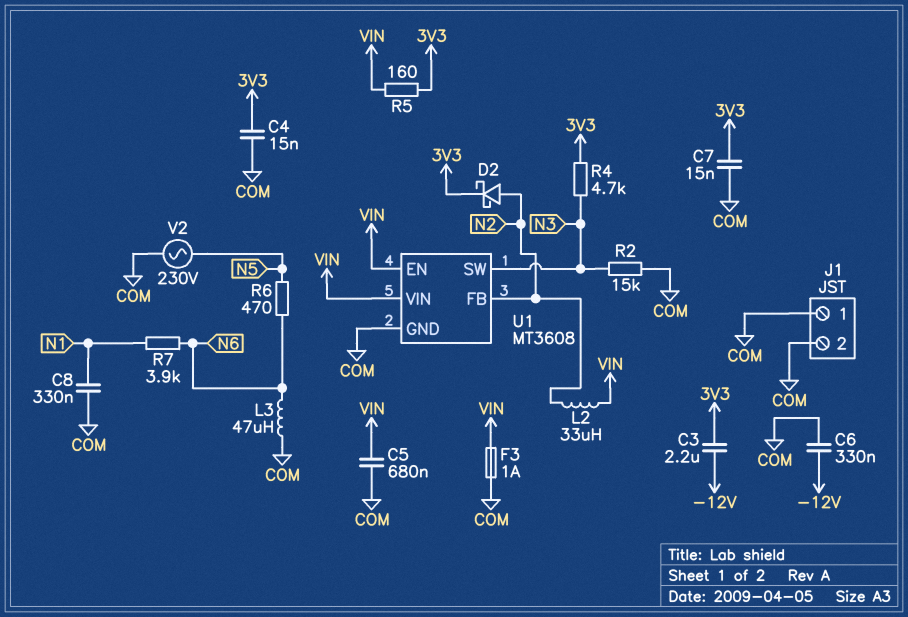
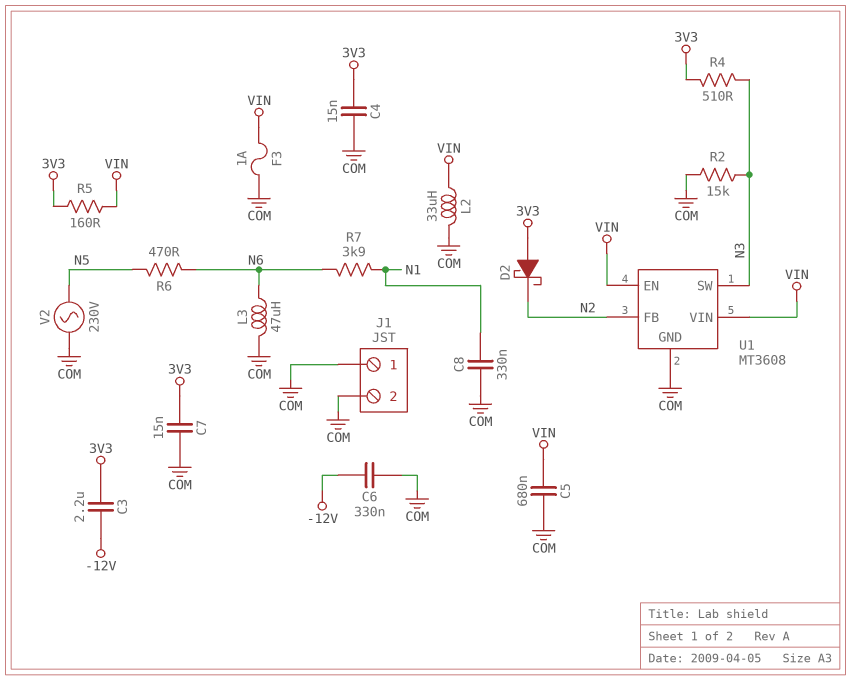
D2: schottky (A N2, K 3V3) -> schottky (A 3V3, K N2)
L2: 33uH (N2, VIN) -> 33uH (COM, VIN)
R4: 4.7k (3V3, N3) -> 510 (3V3, N3)

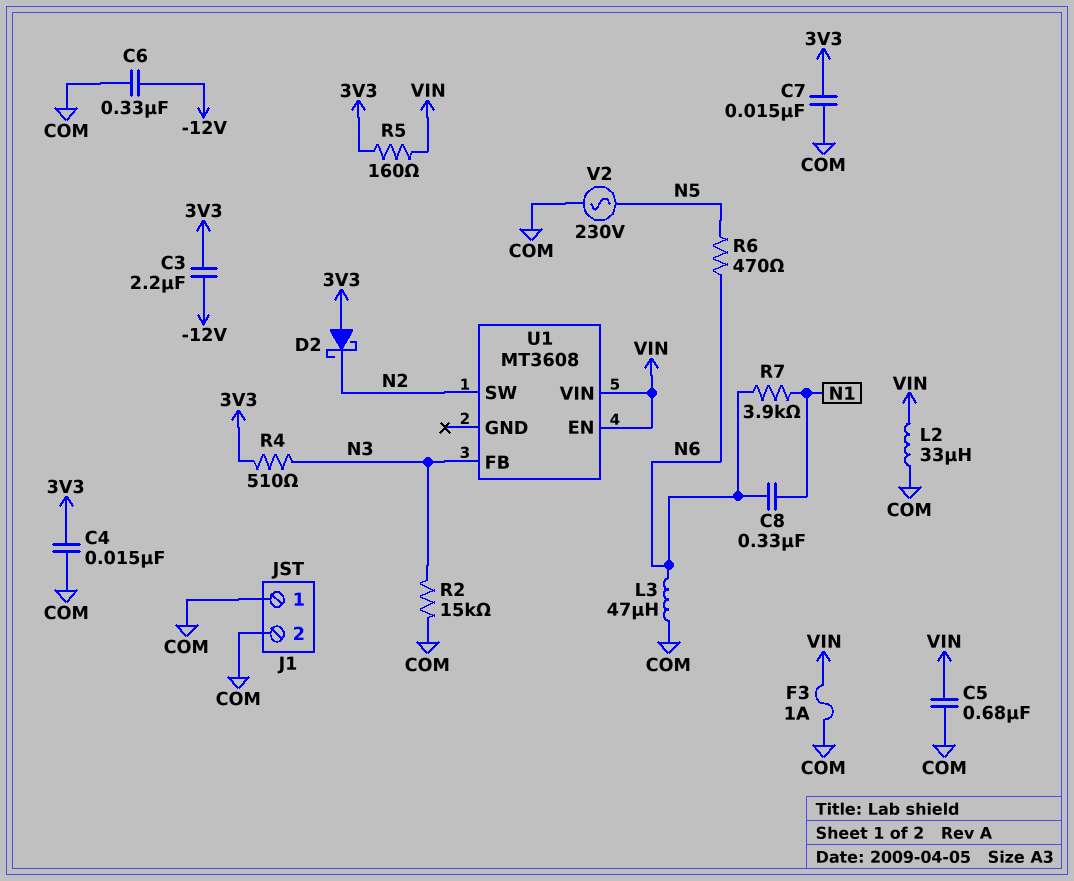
C8: 330nF (COM, N1) -> 330nF (N1, N6)
U1 pin FB: N2 -> N3
U1 pin GND: COM -> none
U1 pin SW: N3 -> N2

